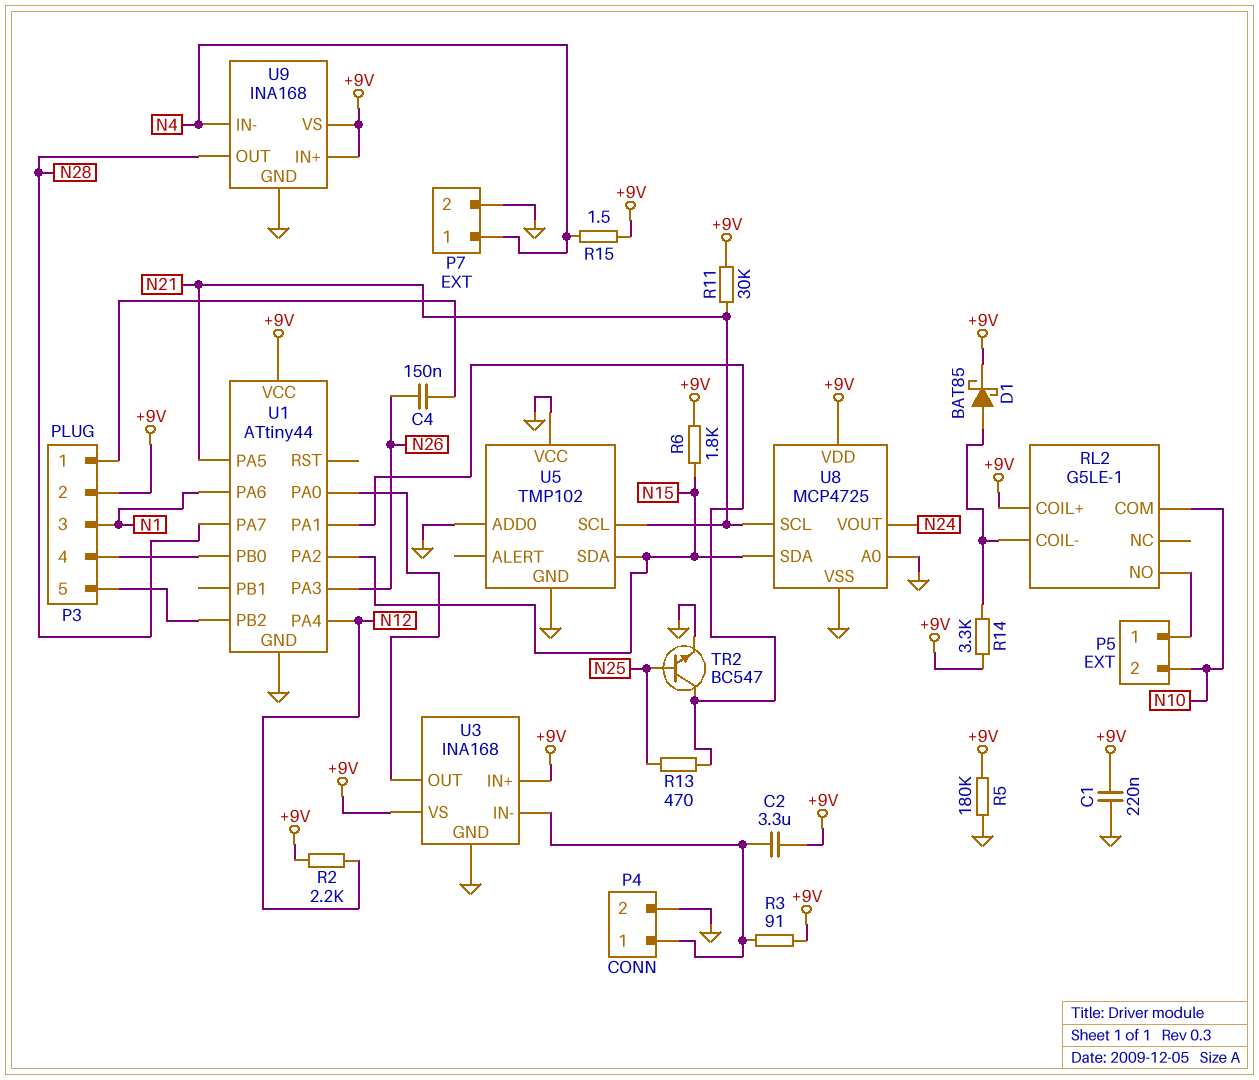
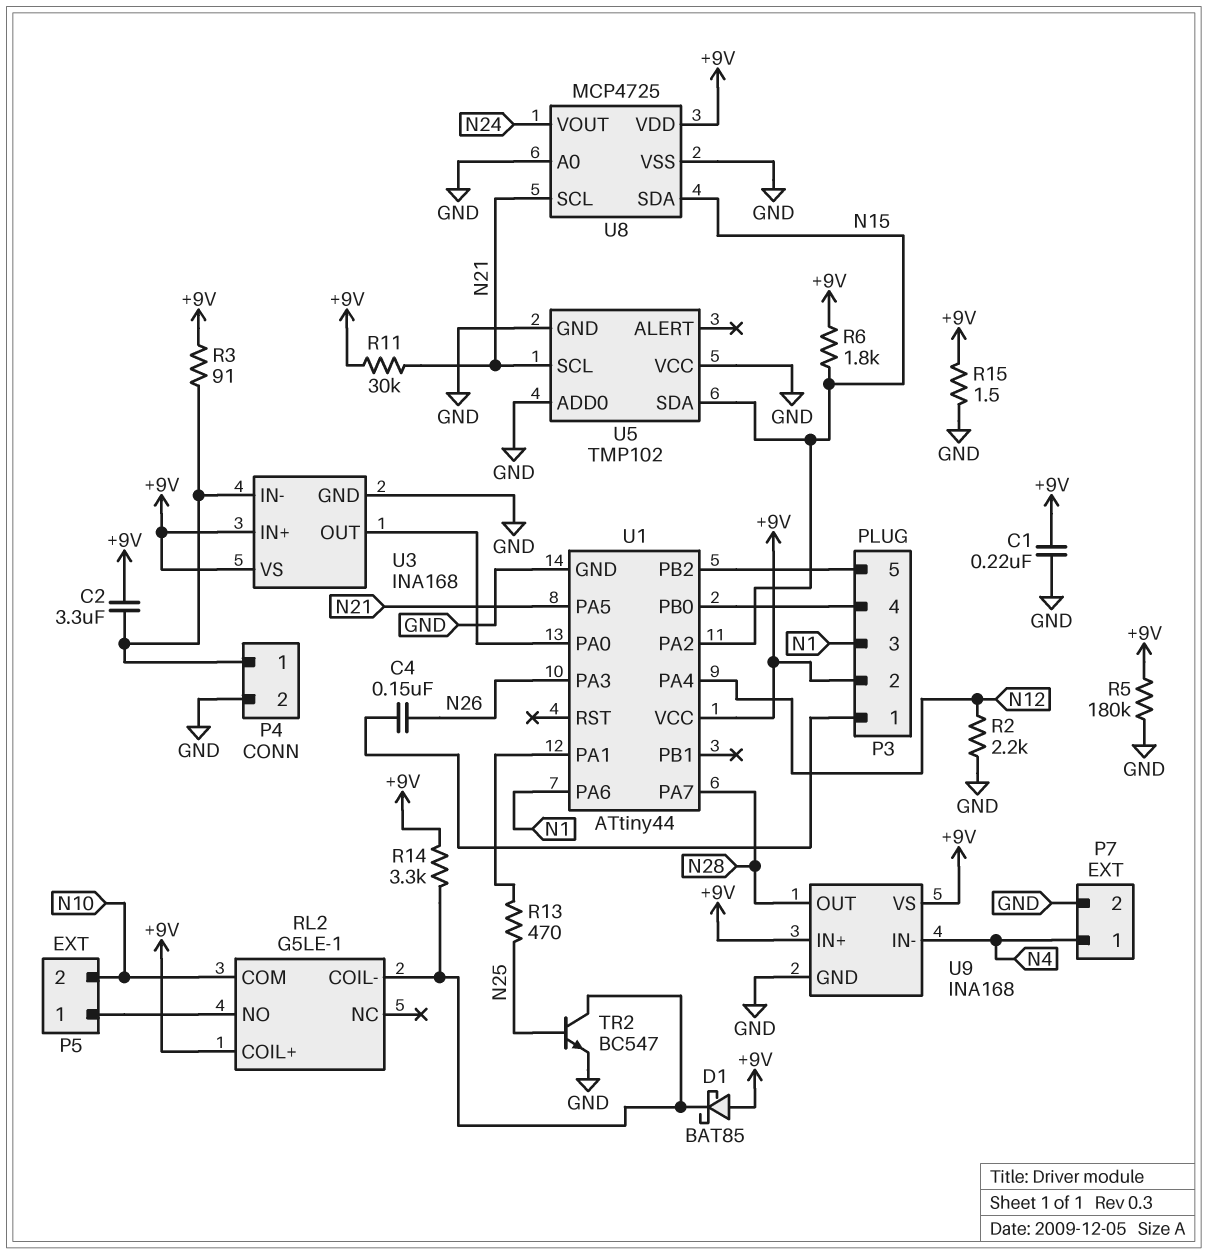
D1: schottky BAT85 (A RL2/COIL-, K +9V) -> schottky BAT85 (A +9V, K RL2/COIL-)
R2: 2.2k (+9V, N12) -> 2.2k (GND, N12)
R15: 1.5 (+9V, N4) -> 1.5 (+9V, GND)
TR2: NPN BC547 (B N25, C U1/PA1, E GND) -> NPN BC547 (B N25, C RL2/COIL-, E GND)

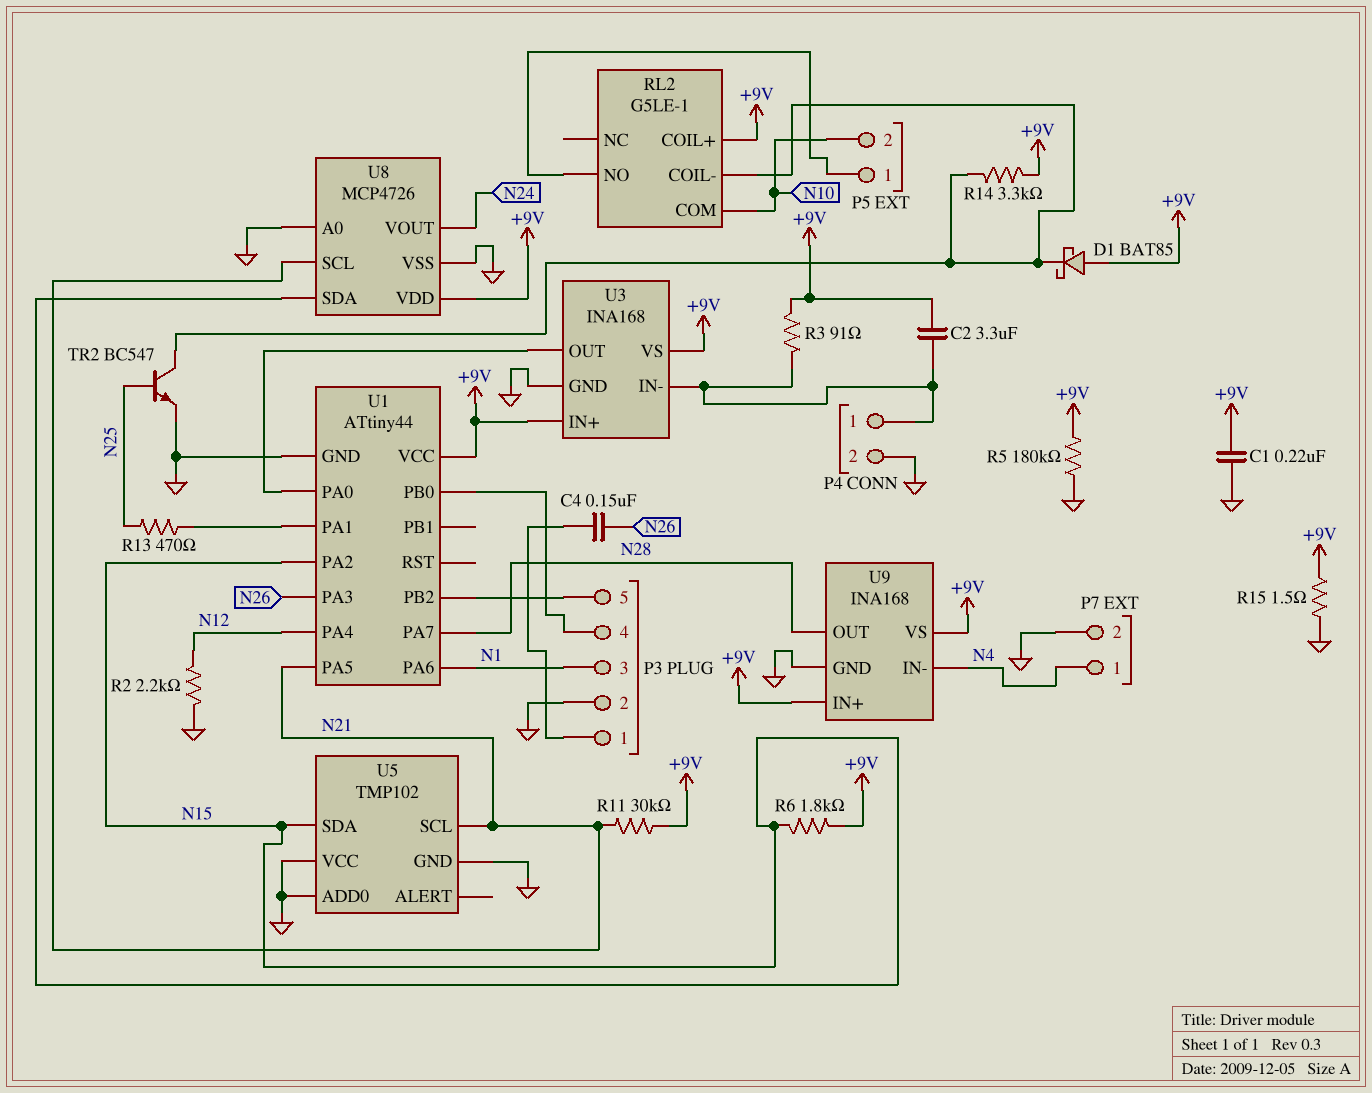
P3 pin 2: +9V -> GND
U8: MCP4725 -> MCP4726

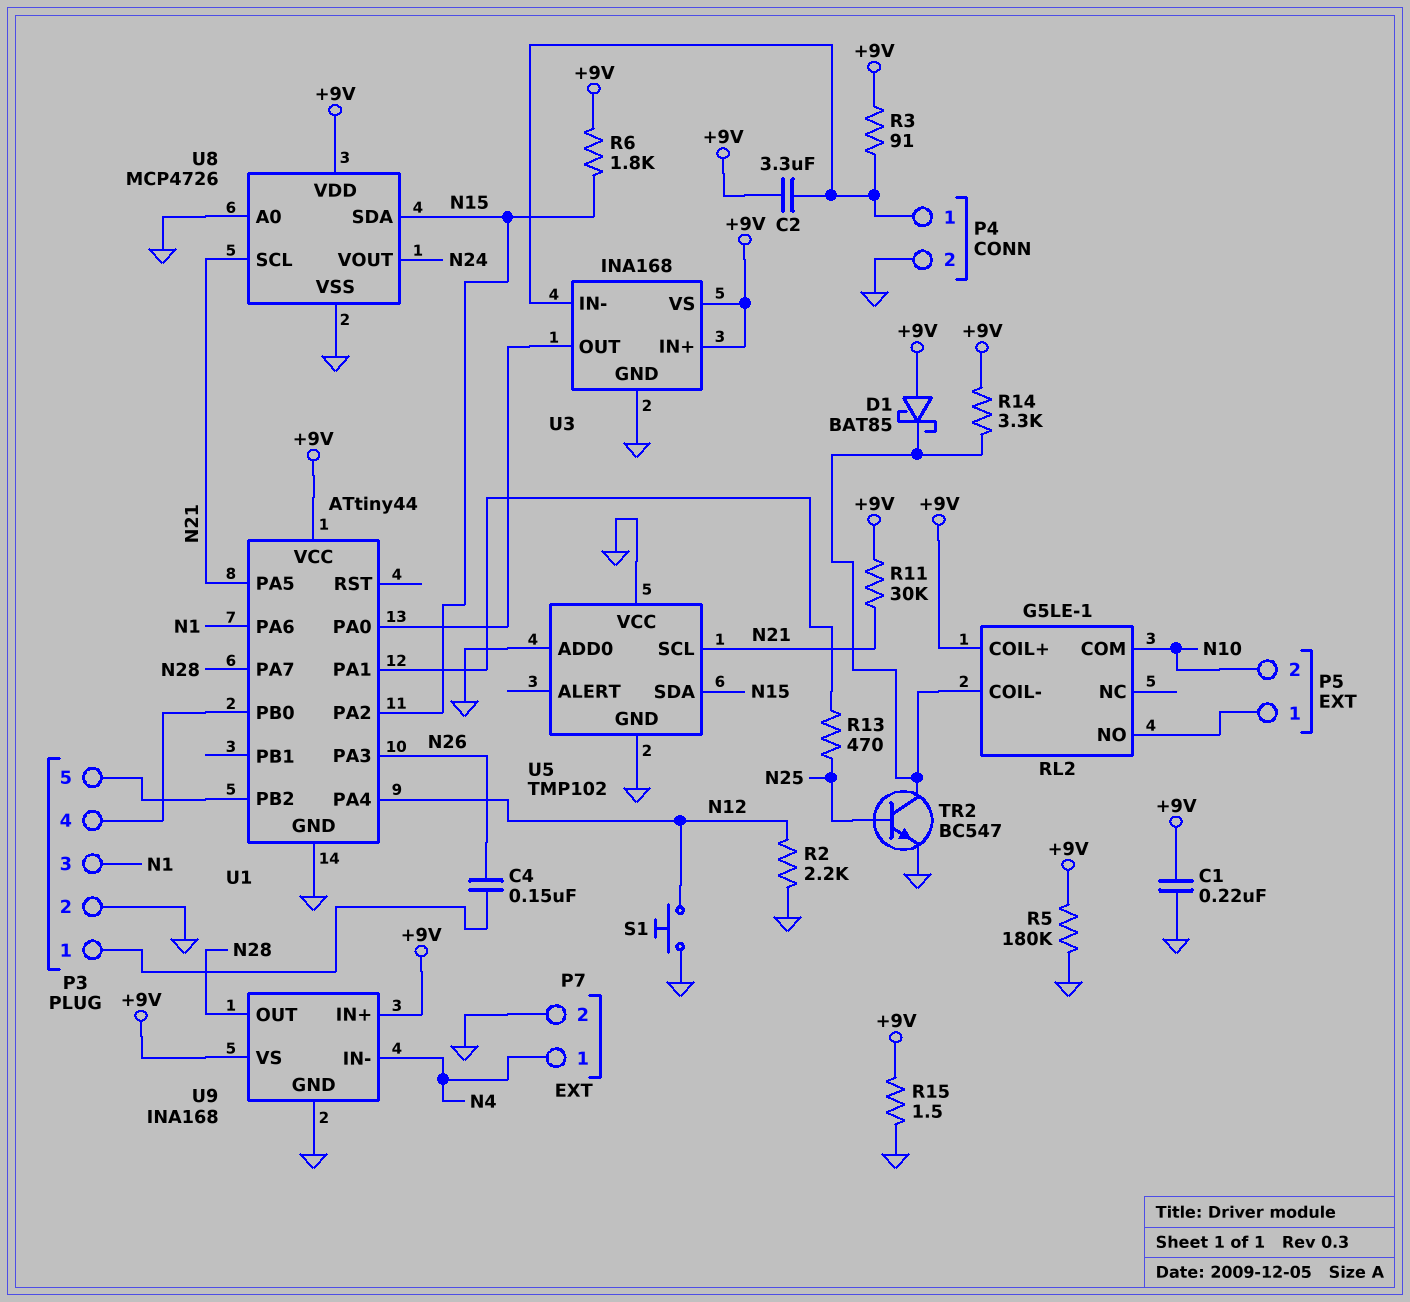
S1: none -> button (GND, N12)

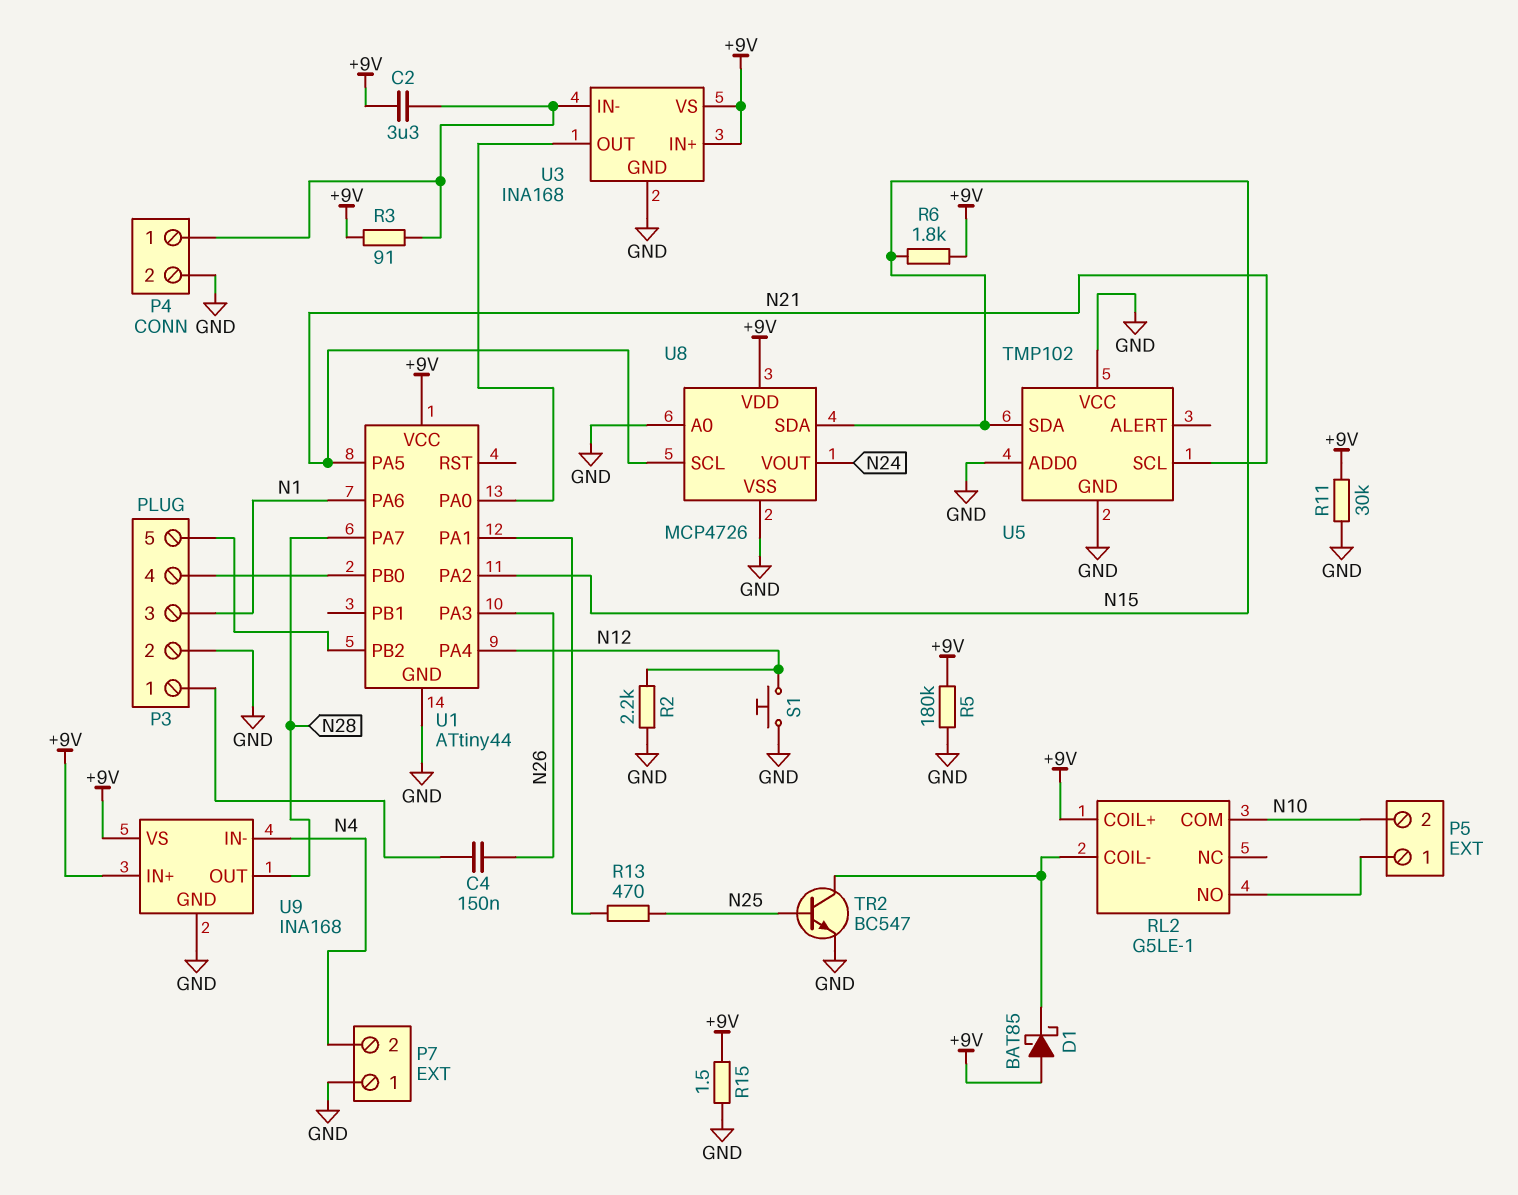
C1: 220nF (+9V, GND) -> none
P7 pin 1: N4 -> GND
P7 pin 2: GND -> N4
R11: 30k (+9V, N21) -> 30k (+9V, GND)
R14: 3.3k (+9V, RL2/COIL-) -> none

